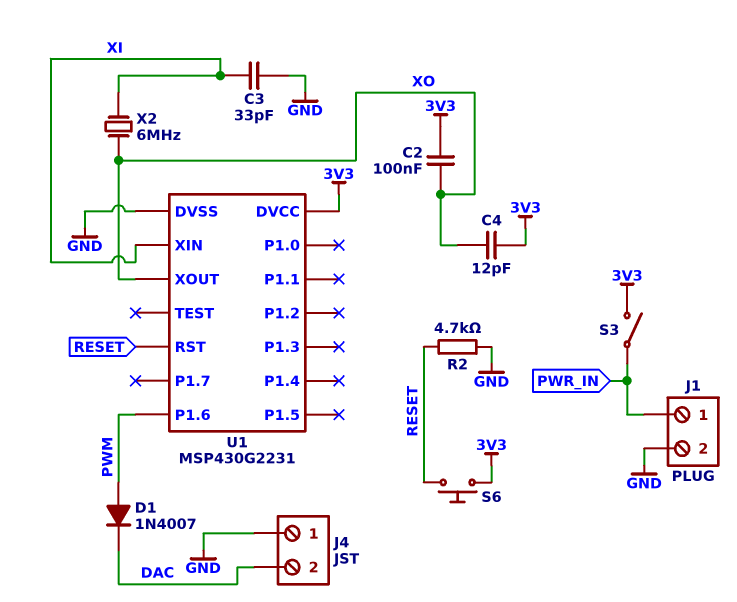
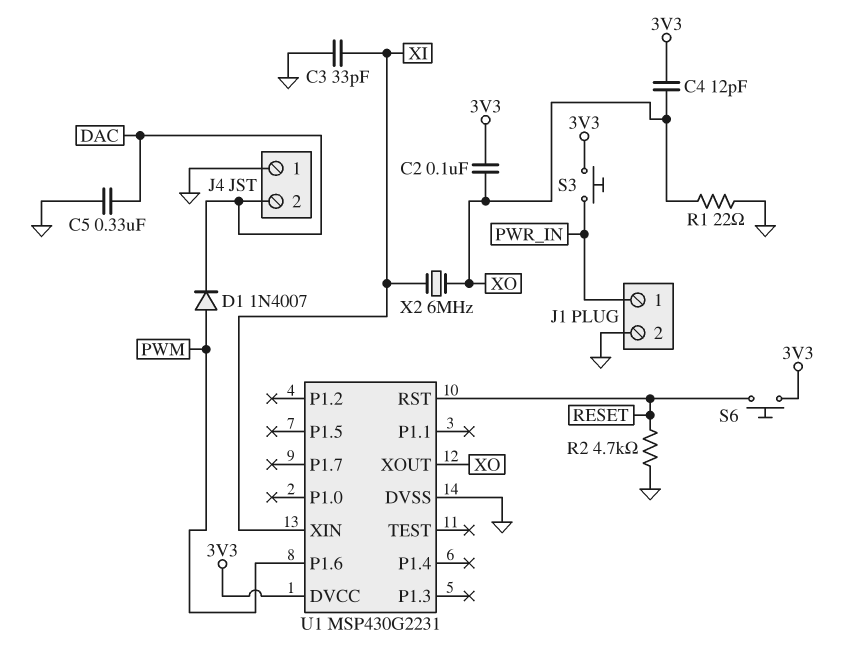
C5: none -> 330nF (DAC, GND)
R1: none -> 22 (GND, XO)
S3: switch (3V3, PWR_IN) -> button (3V3, PWR_IN)

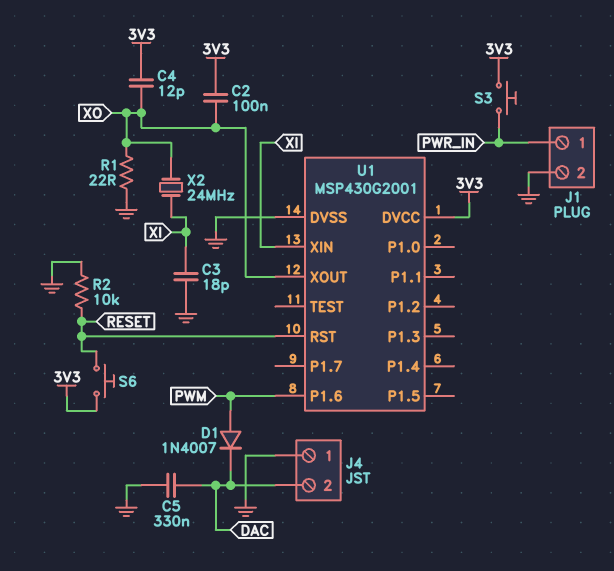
C3: 33pF (GND, XI) -> 18pF (GND, XI)
R2: 4.7k (GND, RESET) -> 10k (GND, RESET)
U1: MSP430G2231 -> MSP430G2001
X2: 6MHz (XI, XO) -> 24MHz (XI, XO)

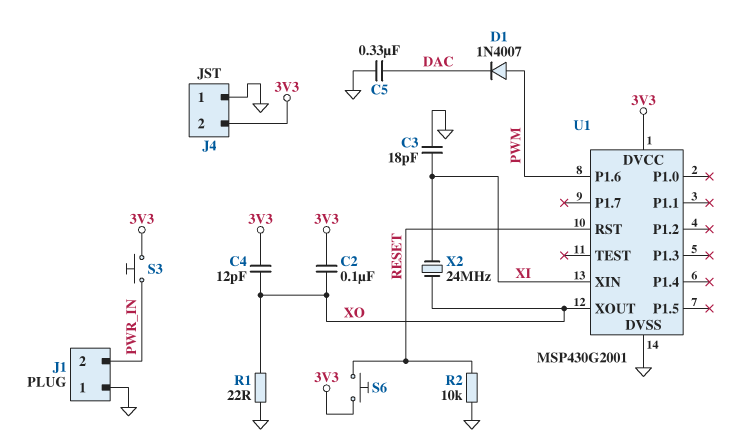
J1 pin 1: PWR_IN -> GND
J1 pin 2: GND -> PWR_IN
J4 pin 2: DAC -> 3V3

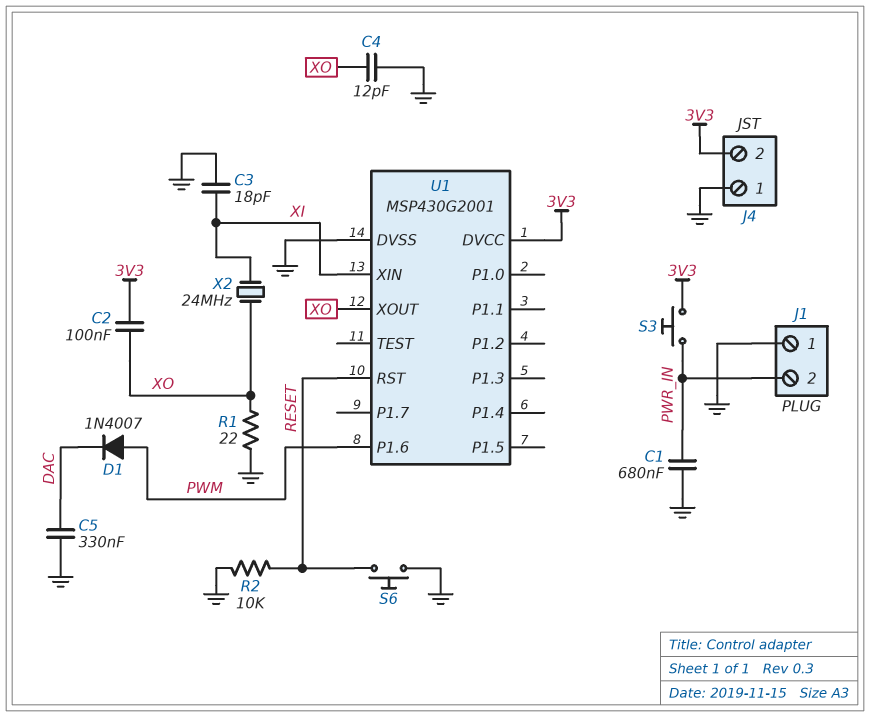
C1: none -> 680nF (GND, PWR_IN)
C4: 12pF (3V3, XO) -> 12pF (GND, XO)
S6: button (3V3, RESET) -> button (GND, RESET)

